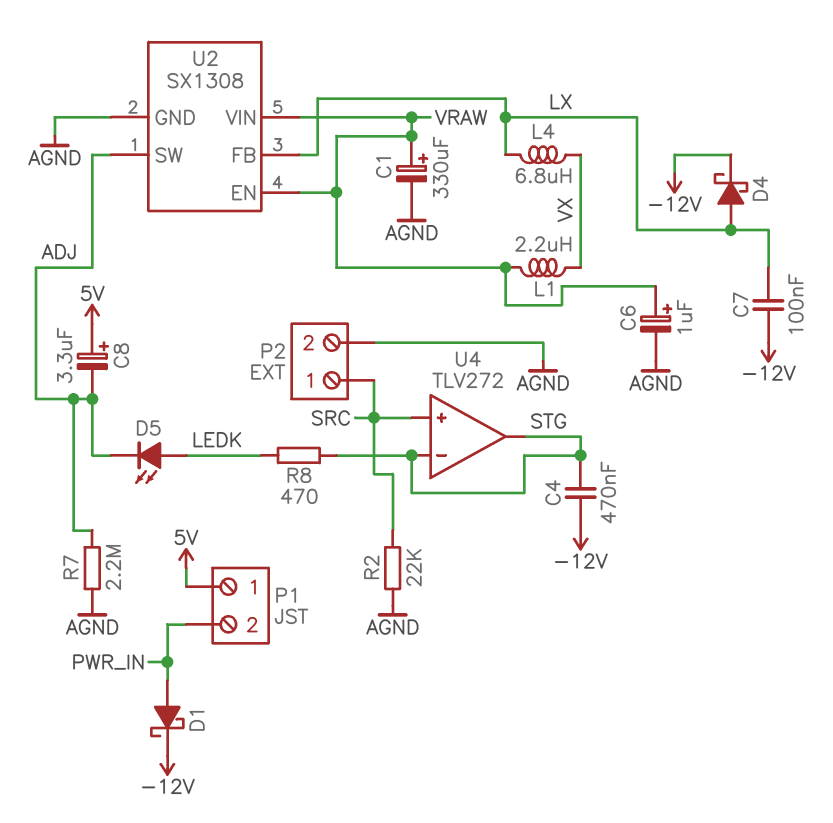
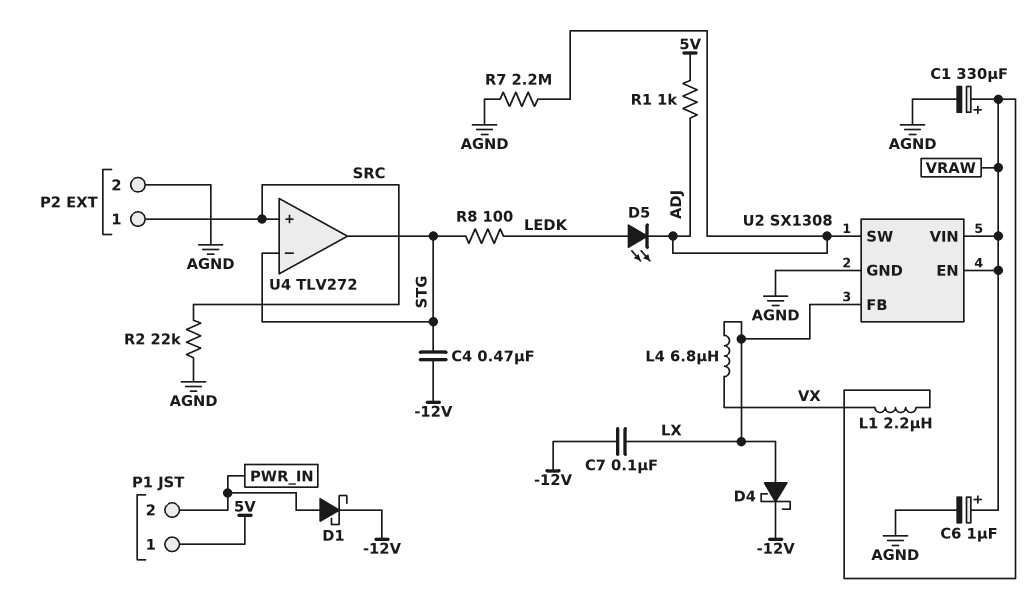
C8: 3.3uF (plus 5V, minus ADJ) -> none
R1: none -> 1k (5V, ADJ)
R8: 470 (LEDK, STG) -> 100 (LEDK, STG)

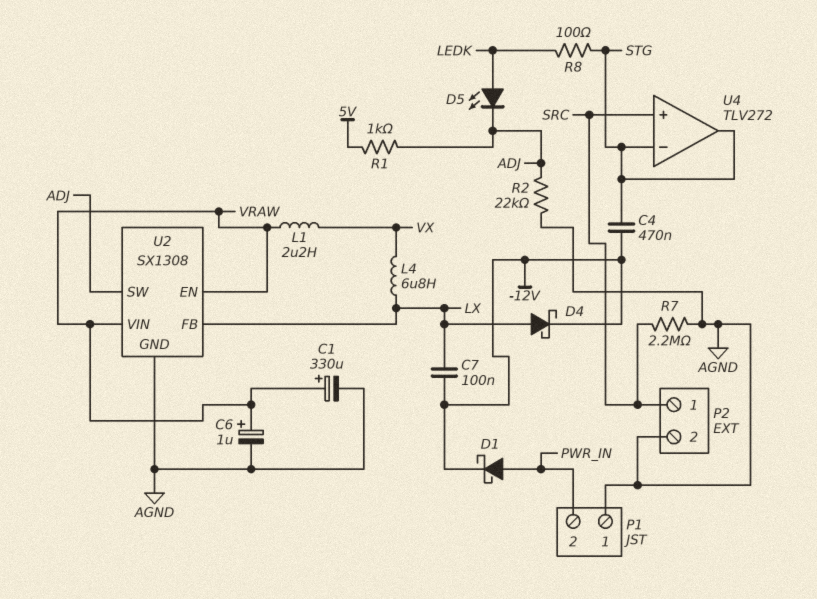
P1 pin 1: 5V -> AGND
R2: 22k (AGND, SRC) -> 22k (ADJ, AGND)
R7: 2.2M (ADJ, AGND) -> 2.2M (AGND, SRC)

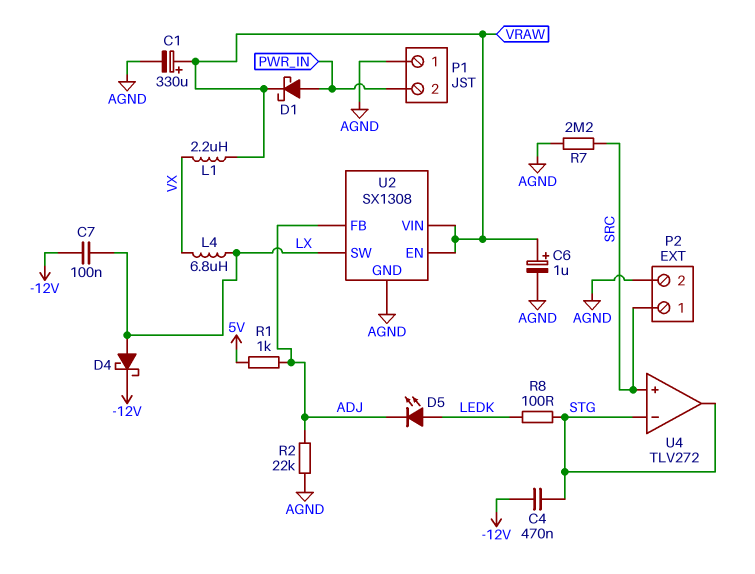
D1: schottky (A PWR_IN, K -12V) -> schottky (A PWR_IN, K VRAW)
U2 pin FB: LX -> ADJ
U2 pin SW: ADJ -> LX

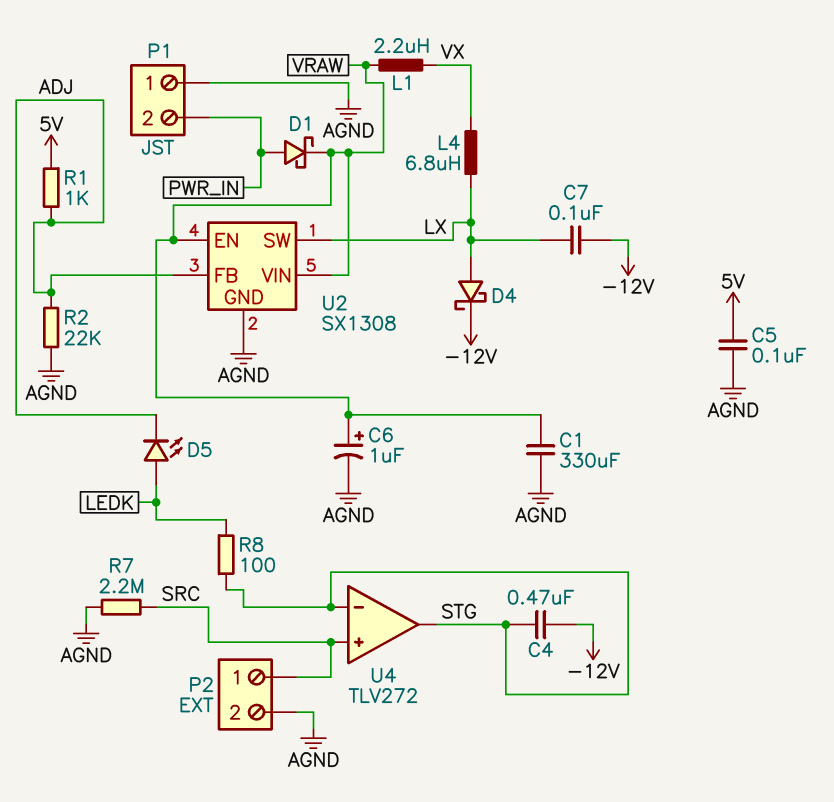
C1: 330uF (plus VRAW, minus AGND) -> 330uF (AGND, VRAW)
C5: none -> 100nF (5V, AGND)

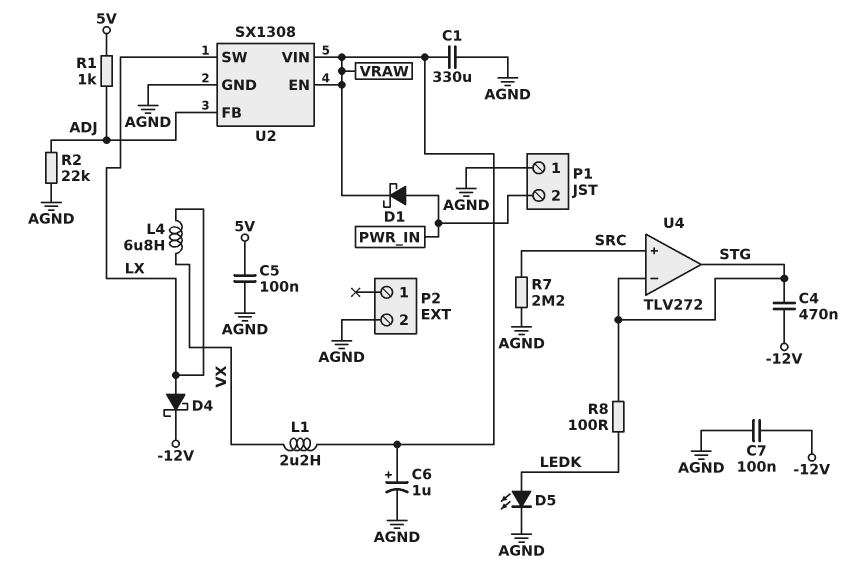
C7: 100nF (-12V, LX) -> 100nF (-12V, AGND)
D5: LED (A LEDK, K ADJ) -> LED (A LEDK, K AGND)
P2 pin 1: SRC -> none

